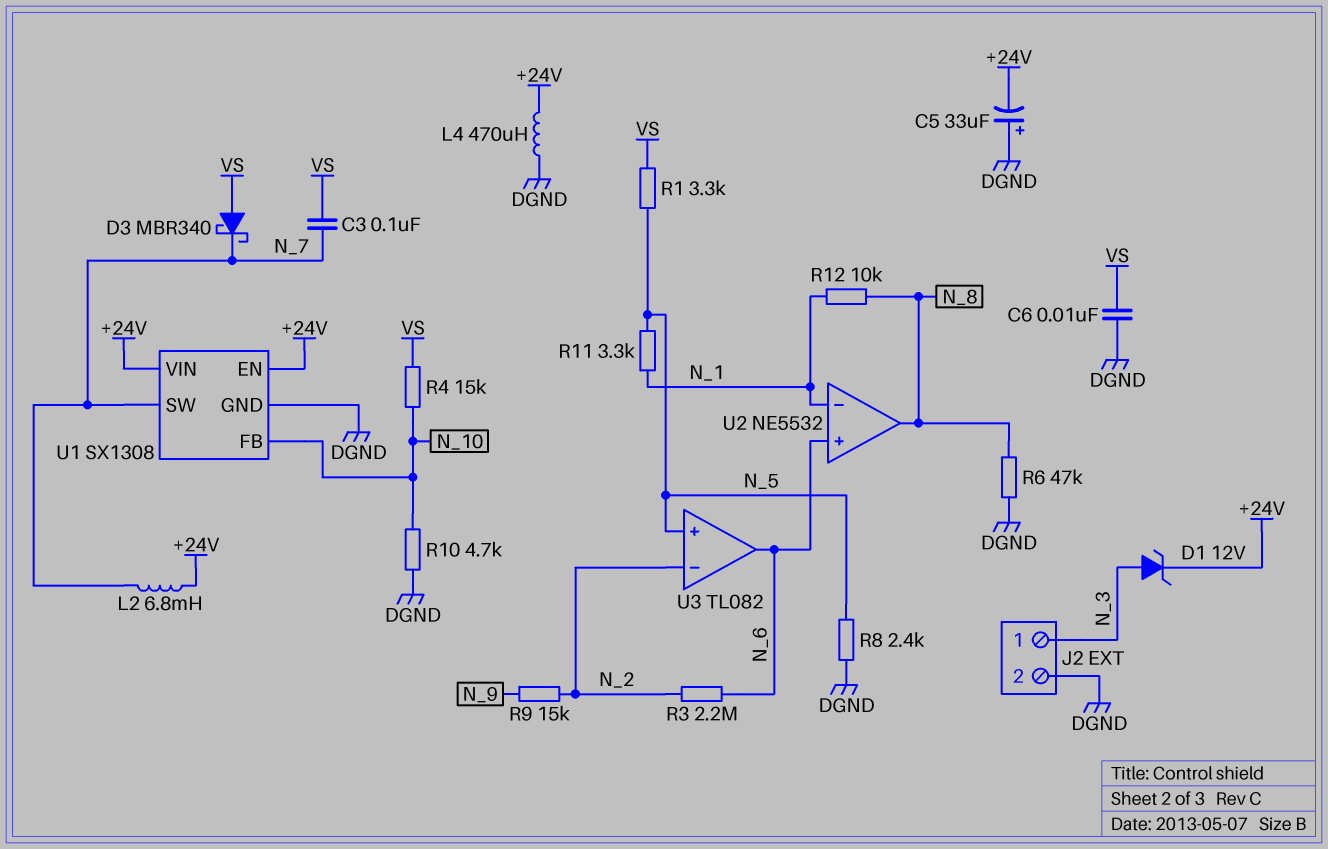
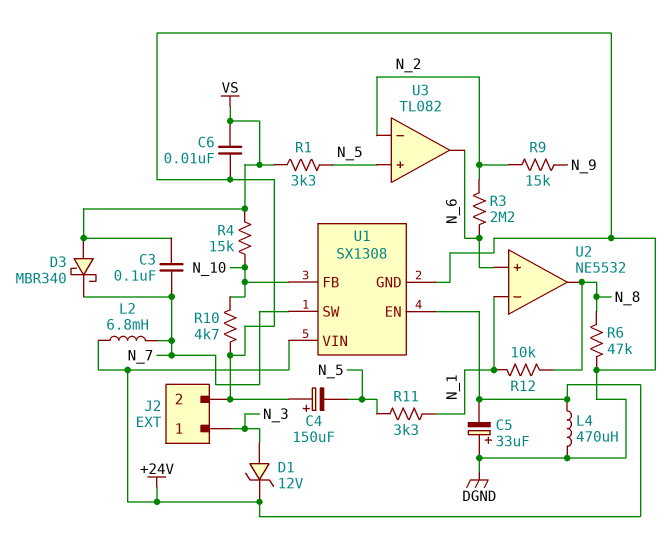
C4: none -> 150uF (plus DGND, minus N_5)
R8: 2.4k (DGND, N_5) -> none

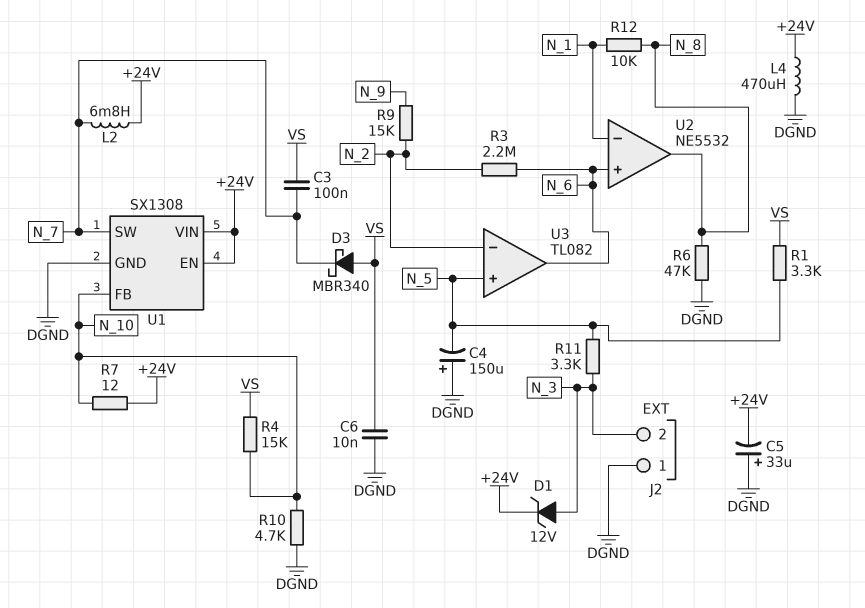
J2 pin 1: N_3 -> DGND
J2 pin 2: DGND -> N_3
R7: none -> 12 (+24V, N_10)
R11: 3.3k (N_1, N_5) -> 3.3k (N_3, N_5)

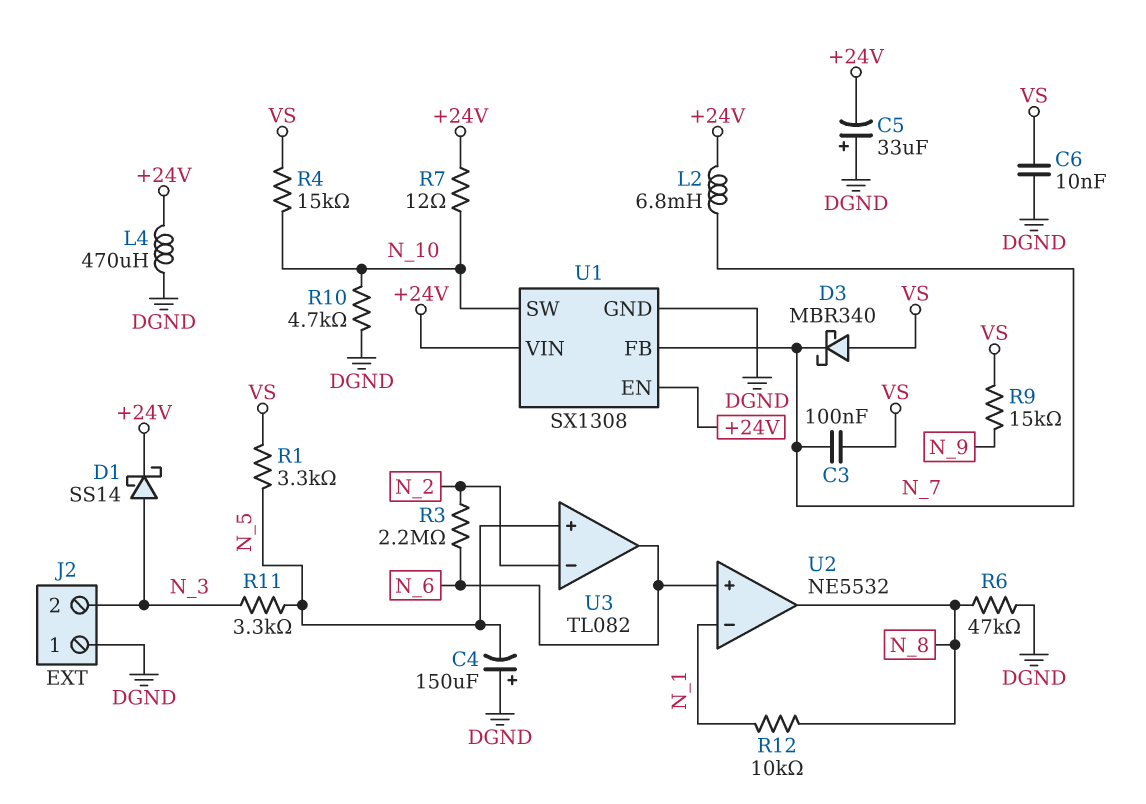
D1: zener 12V (A N_3, K +24V) -> schottky SS14 (A N_3, K +24V)
R9: 15k (N_2, N_9) -> 15k (N_9, VS)
U1 pin FB: N_10 -> N_7
U1 pin SW: N_7 -> N_10

